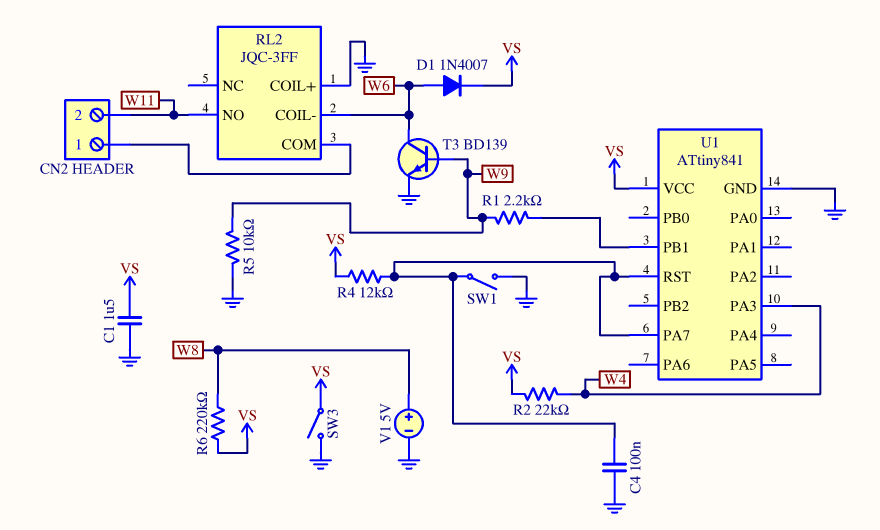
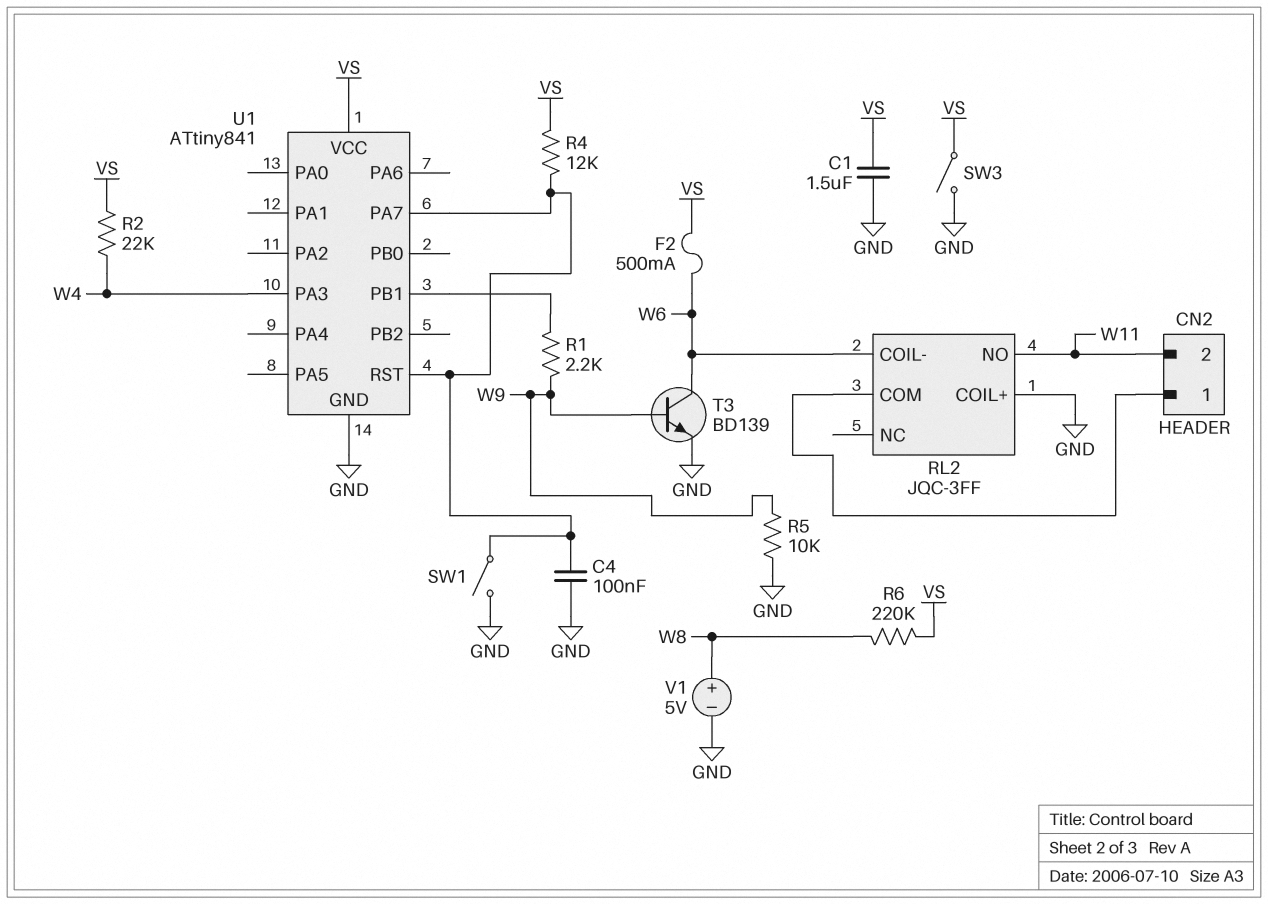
D1: diode 1N4007 (A W6, K VS) -> none
F2: none -> 500mA (VS, W6)

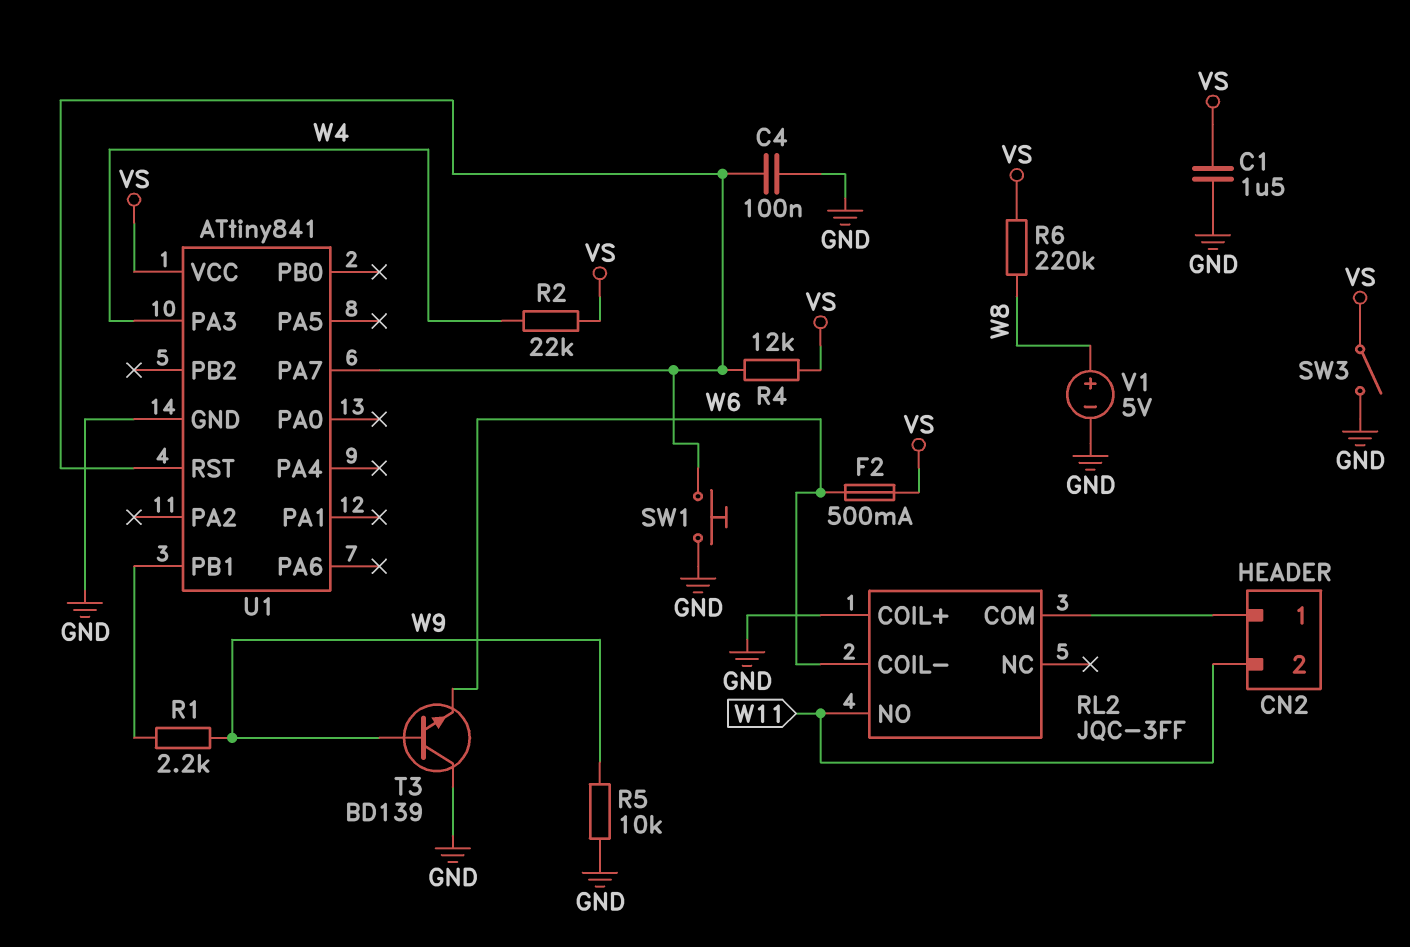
SW1: switch (GND, U1/PA7) -> button (GND, U1/PA7)
T3: NPN BD139 (B W9, C W6, E GND) -> NPN BD139 (B W9, C GND, E W6)

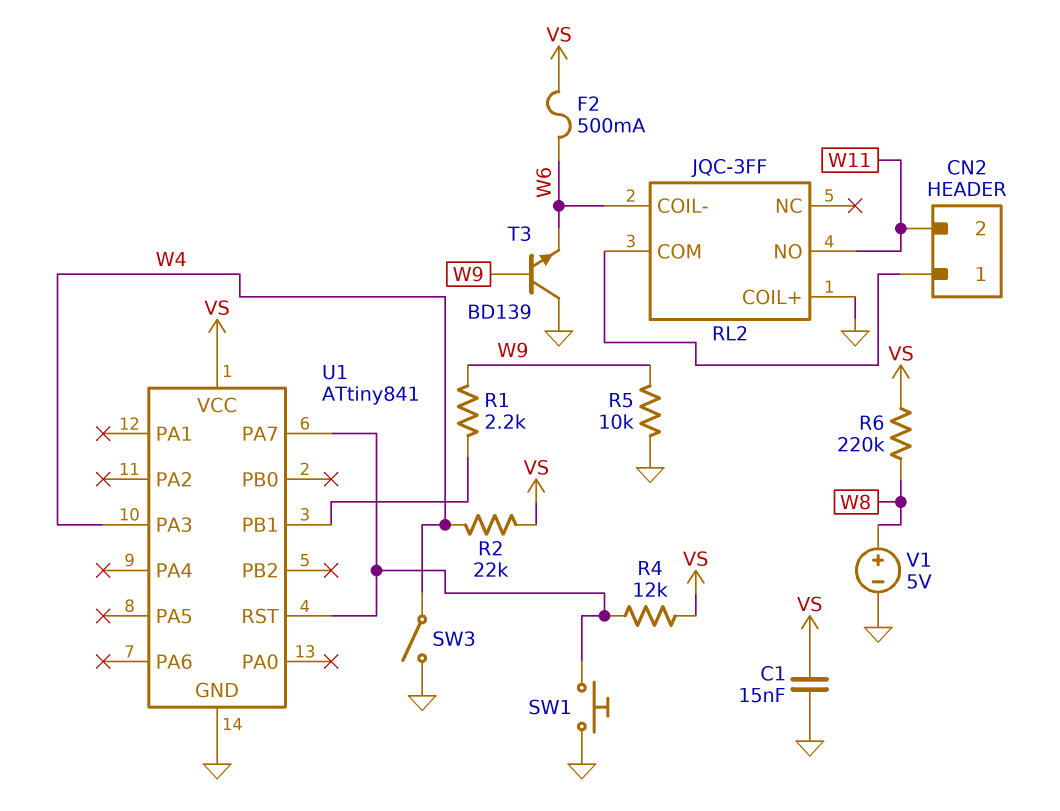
C1: 1.5uF (GND, VS) -> 15nF (GND, VS)
C4: 100nF (GND, U1/PA7) -> none
SW3: switch (GND, VS) -> switch (GND, W4)

